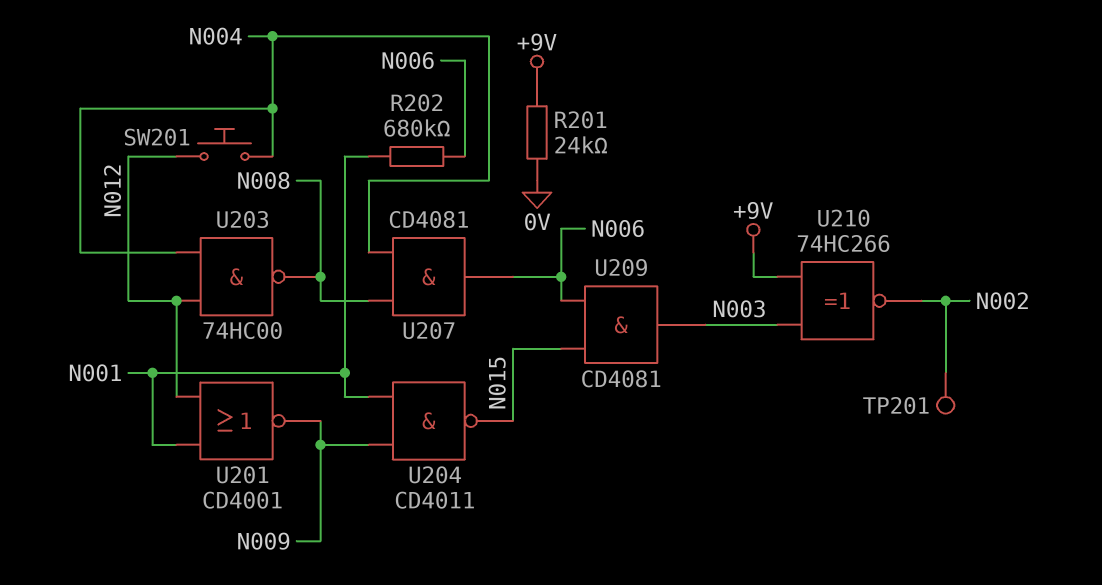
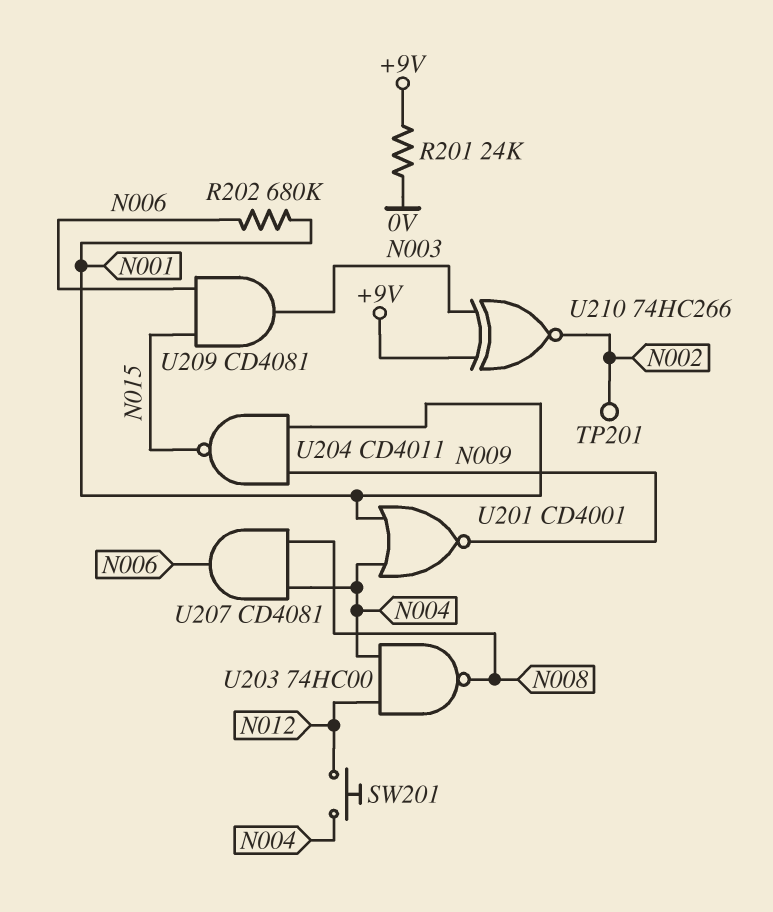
U201: NOR CD4001 (in N001, in N012, out N009) -> NOR CD4001 (in N001, in N004, out N009)

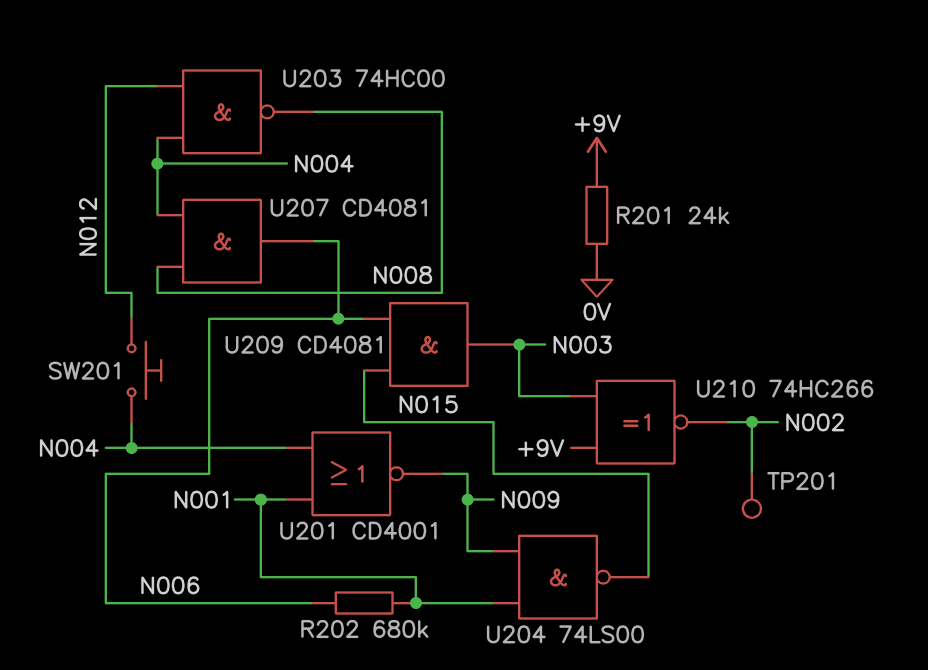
U204: NAND CD4011 (in N001, in N009, out N015) -> NAND 74LS00 (in N001, in N009, out N015)

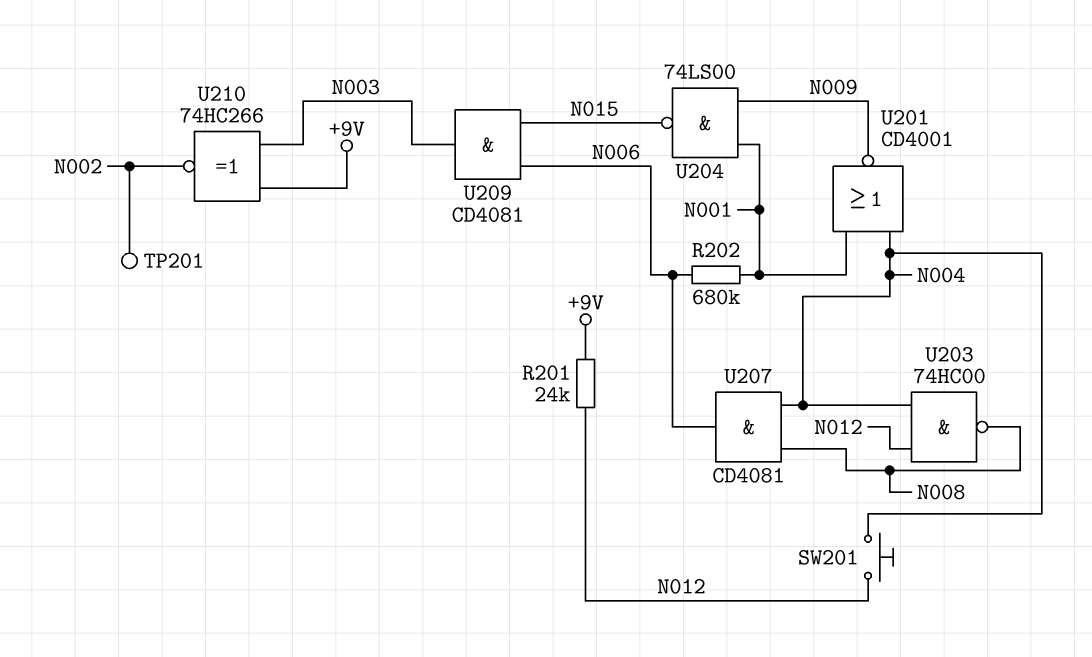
R201: 24k (+9V, 0V) -> 24k (+9V, N012)

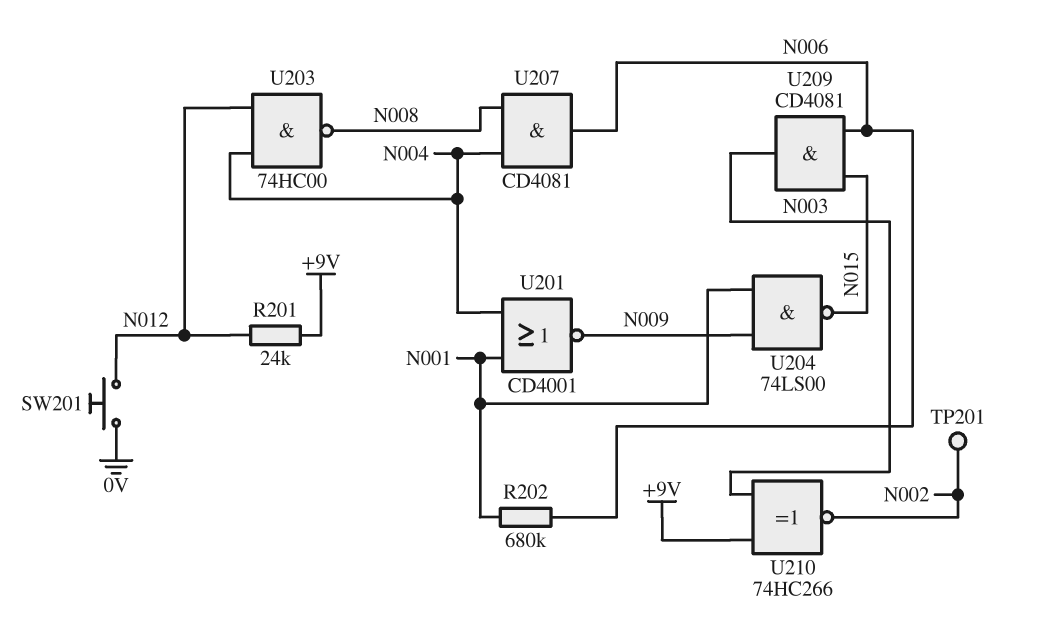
SW201: button (N004, N012) -> button (0V, N012)

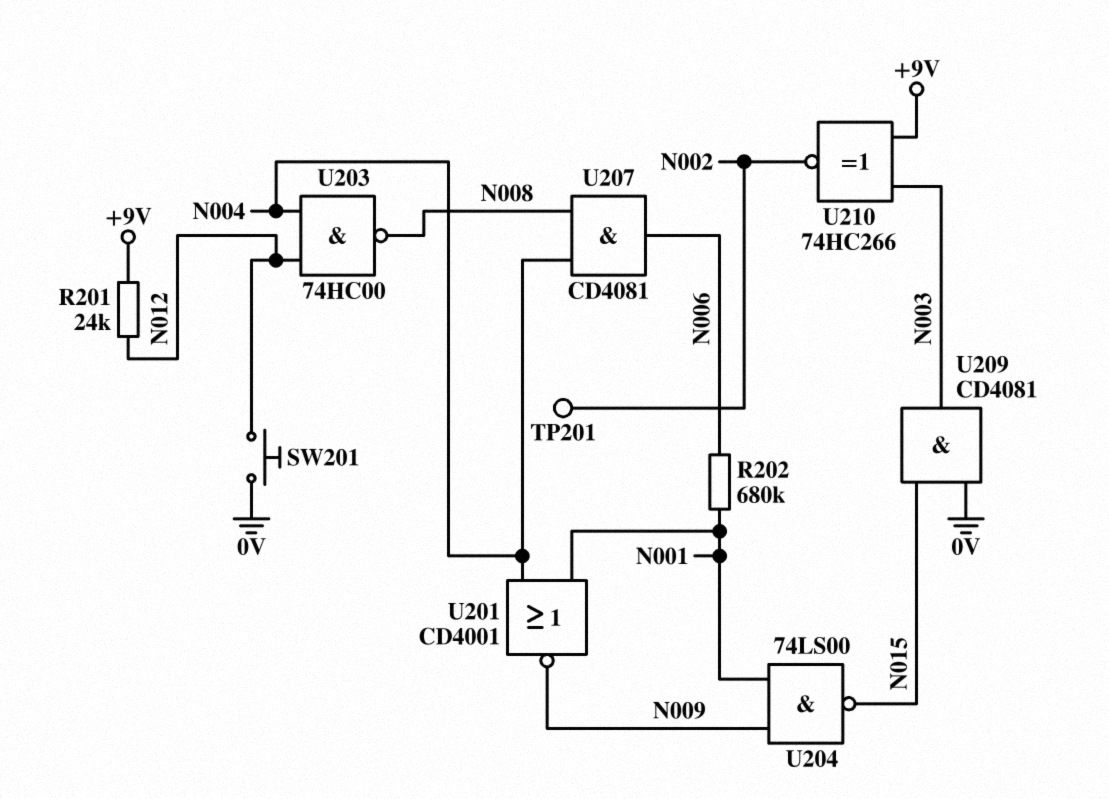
U209: AND CD4081 (in N006, in N015, out N003) -> AND CD4081 (in 0V, in N015, out N003)

